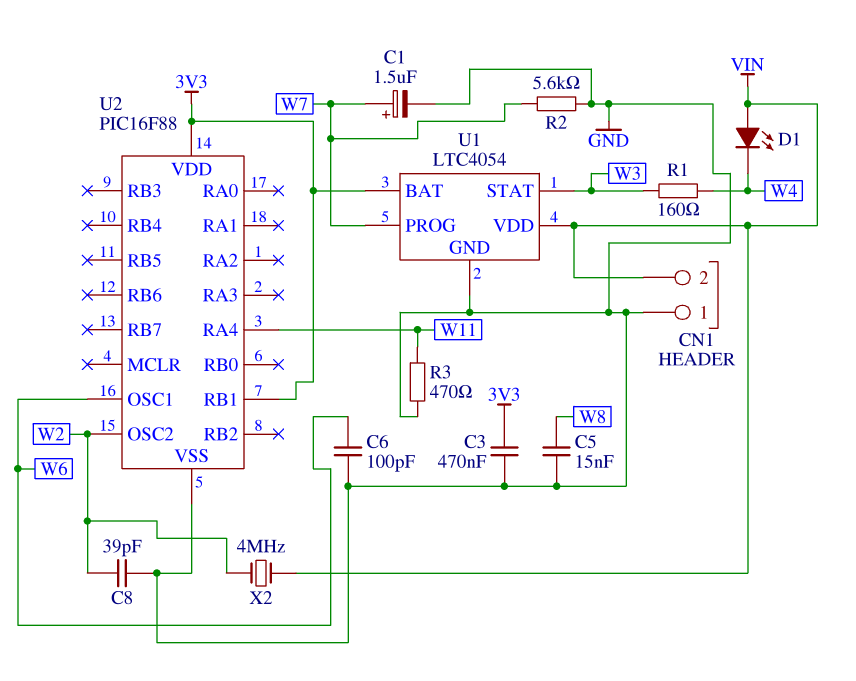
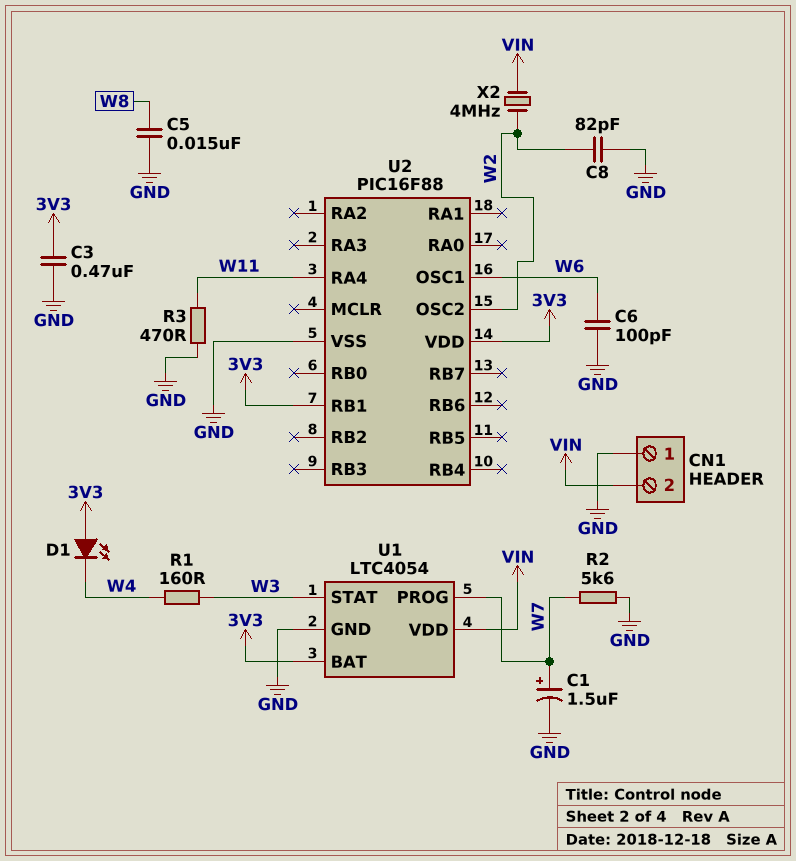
C8: 39pF (GND, W2) -> 82pF (GND, W2)
D1: LED (A VIN, K W4) -> LED (A 3V3, K W4)

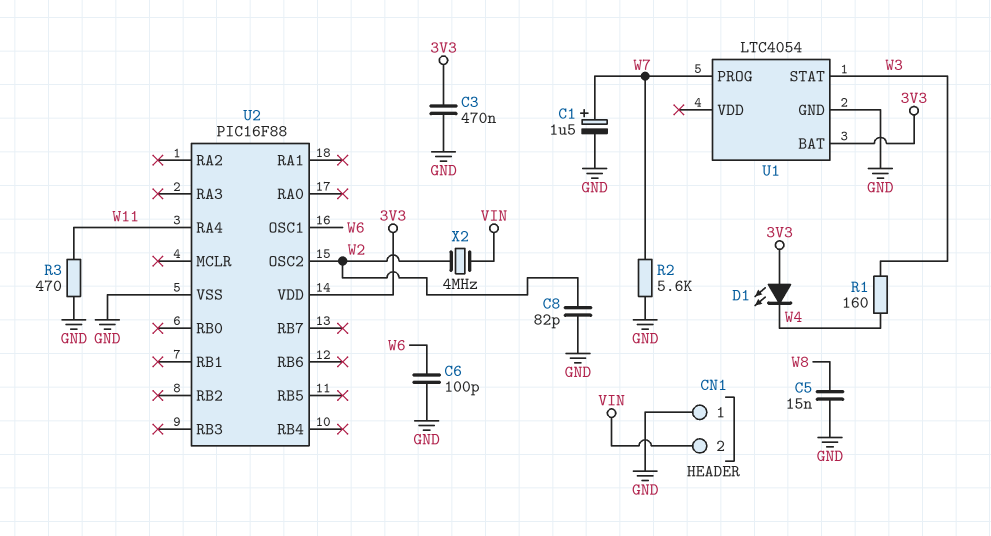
U1 pin VDD: VIN -> none
U2 pin RB1: 3V3 -> none

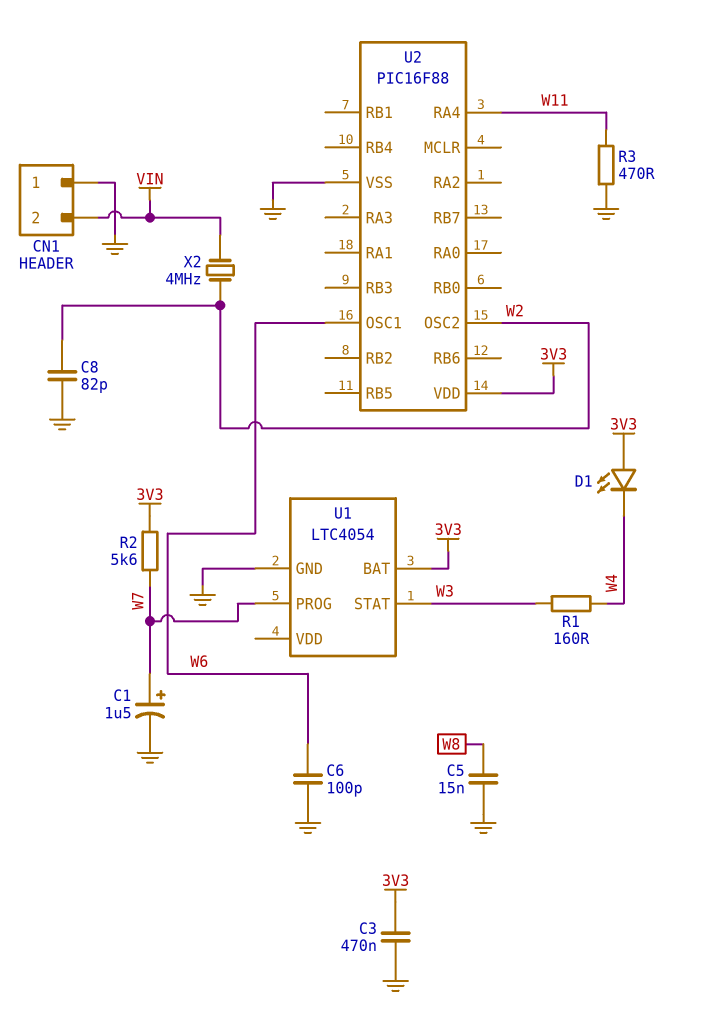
R2: 5.6k (GND, W7) -> 5.6k (3V3, W7)

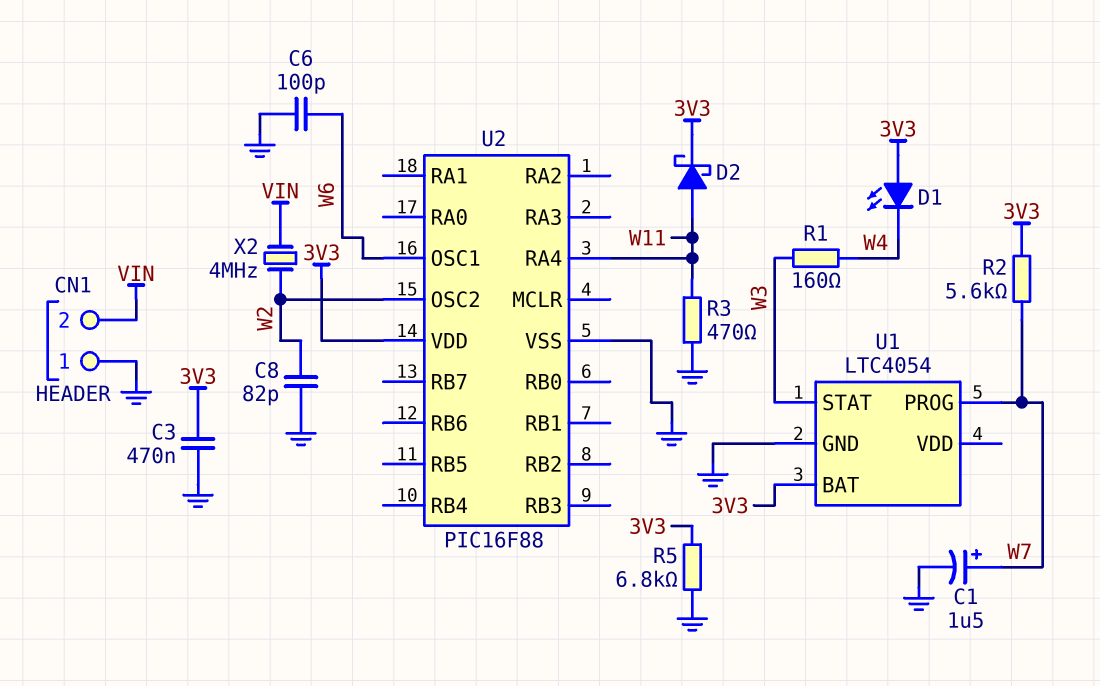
C5: 15nF (GND, W8) -> none
D2: none -> schottky (A W11, K 3V3)
R5: none -> 6.8k (3V3, GND)

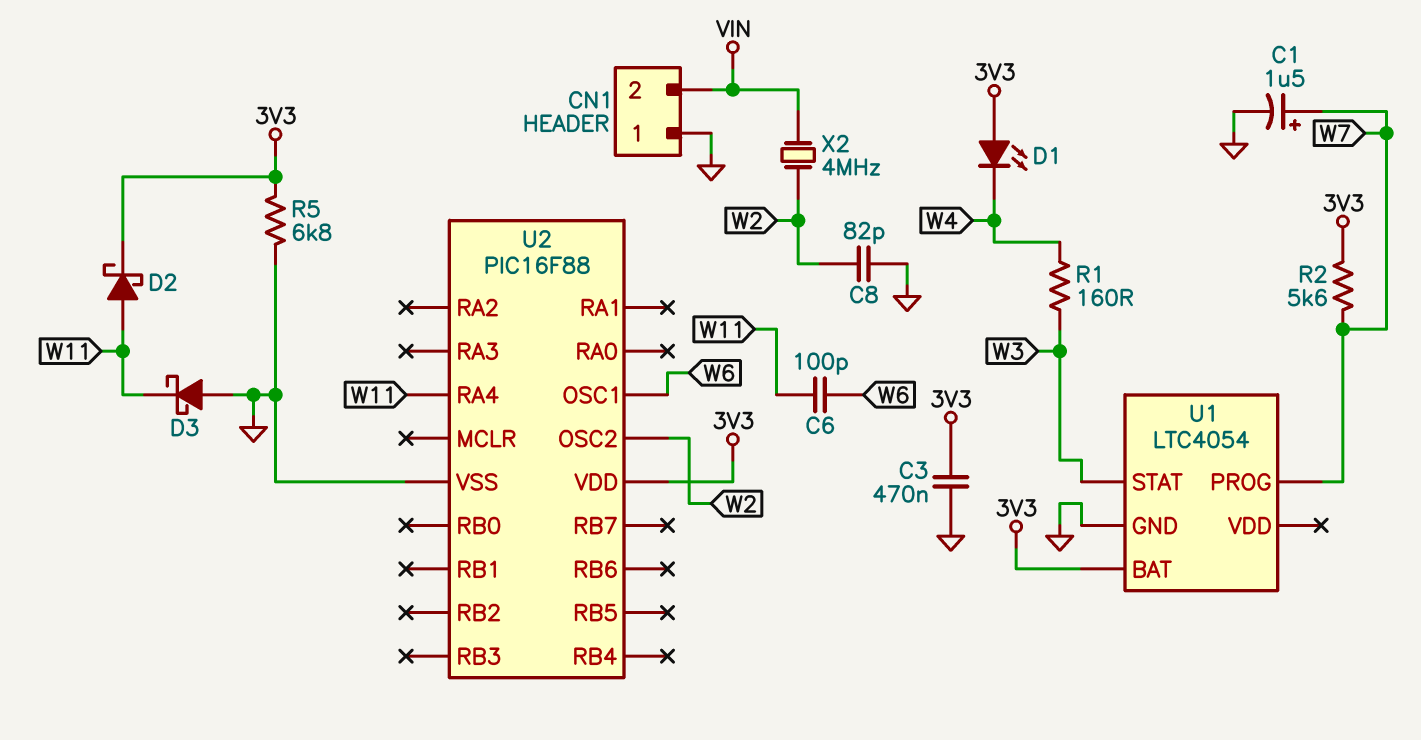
C6: 100pF (GND, W6) -> 100pF (W6, W11)
D3: none -> schottky (A GND, K W11)
R3: 470 (GND, W11) -> none

